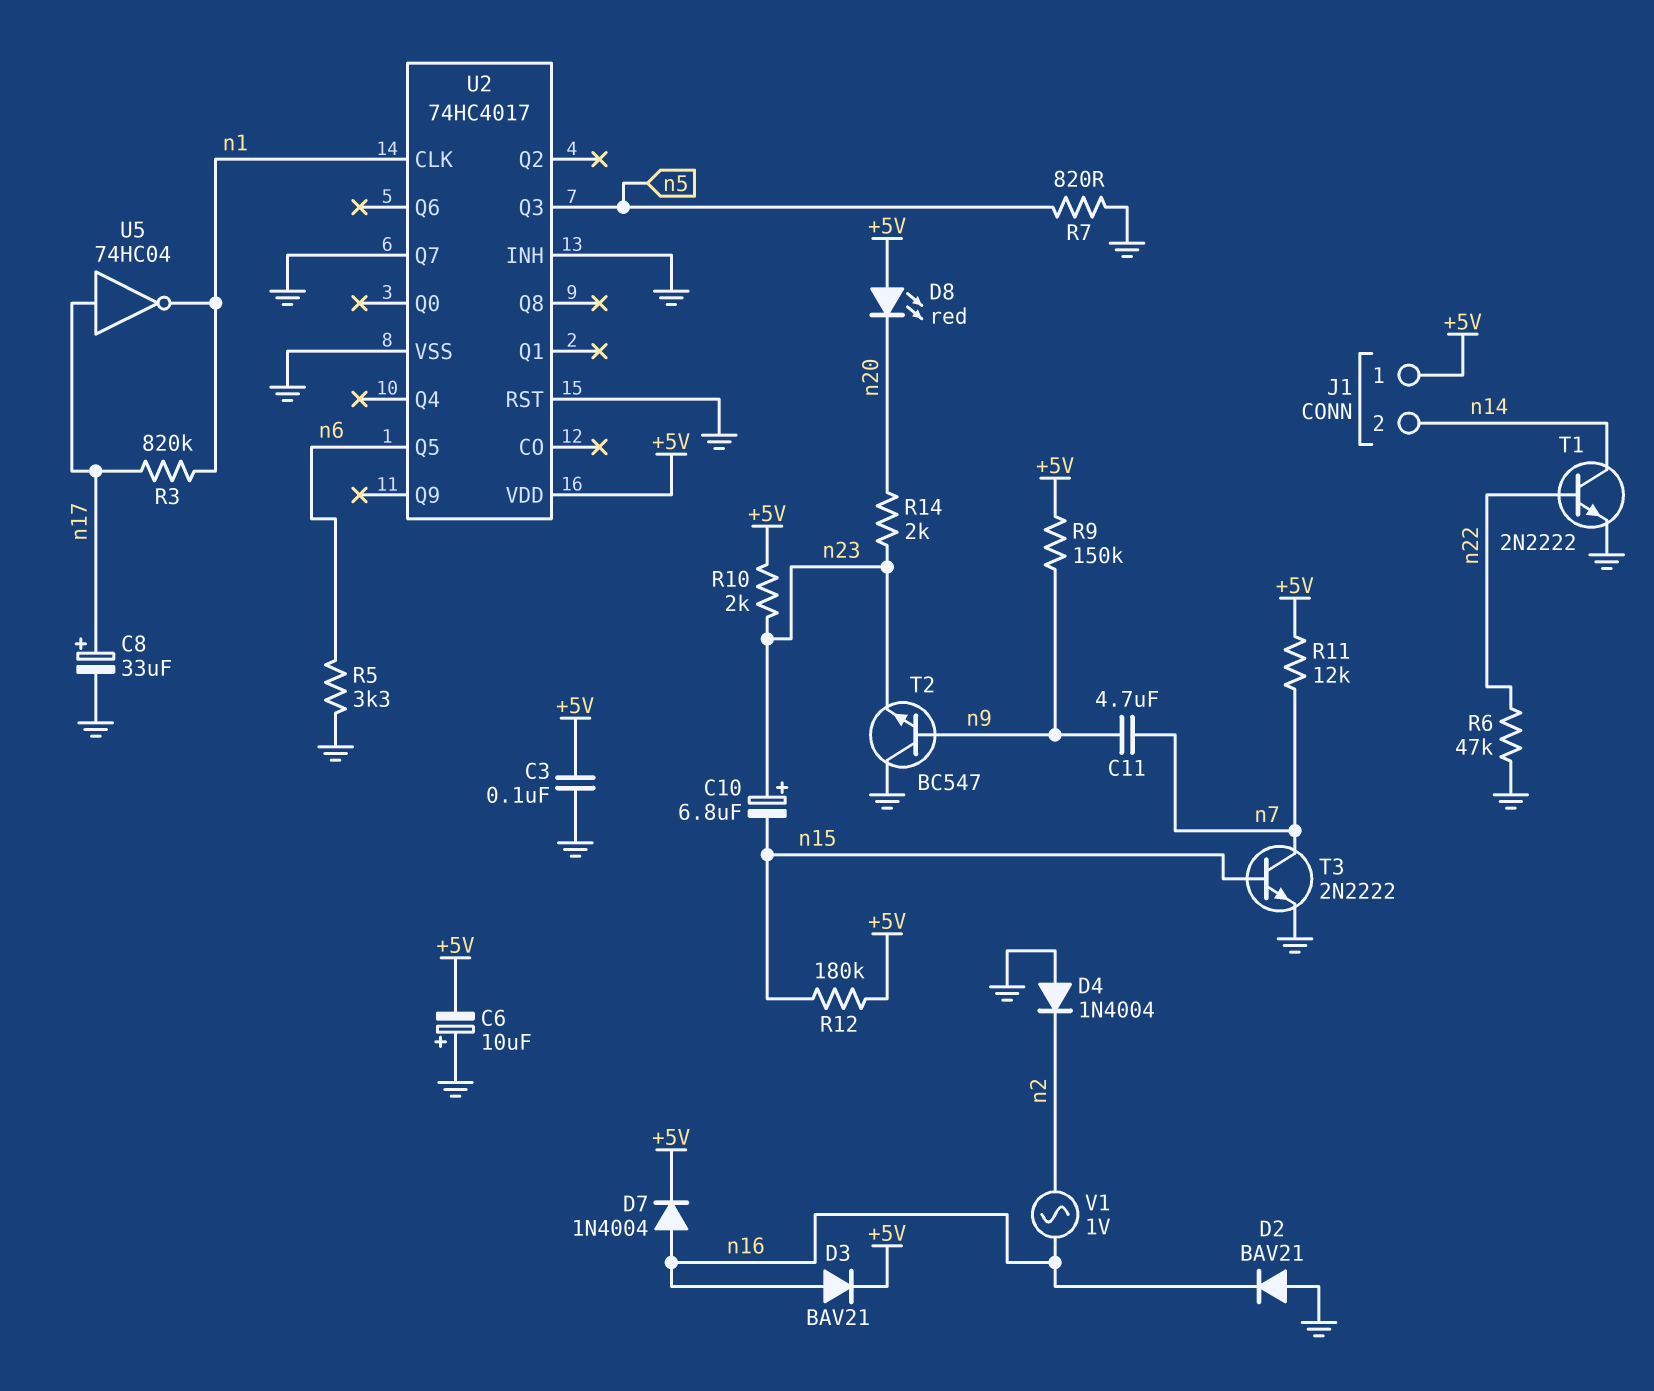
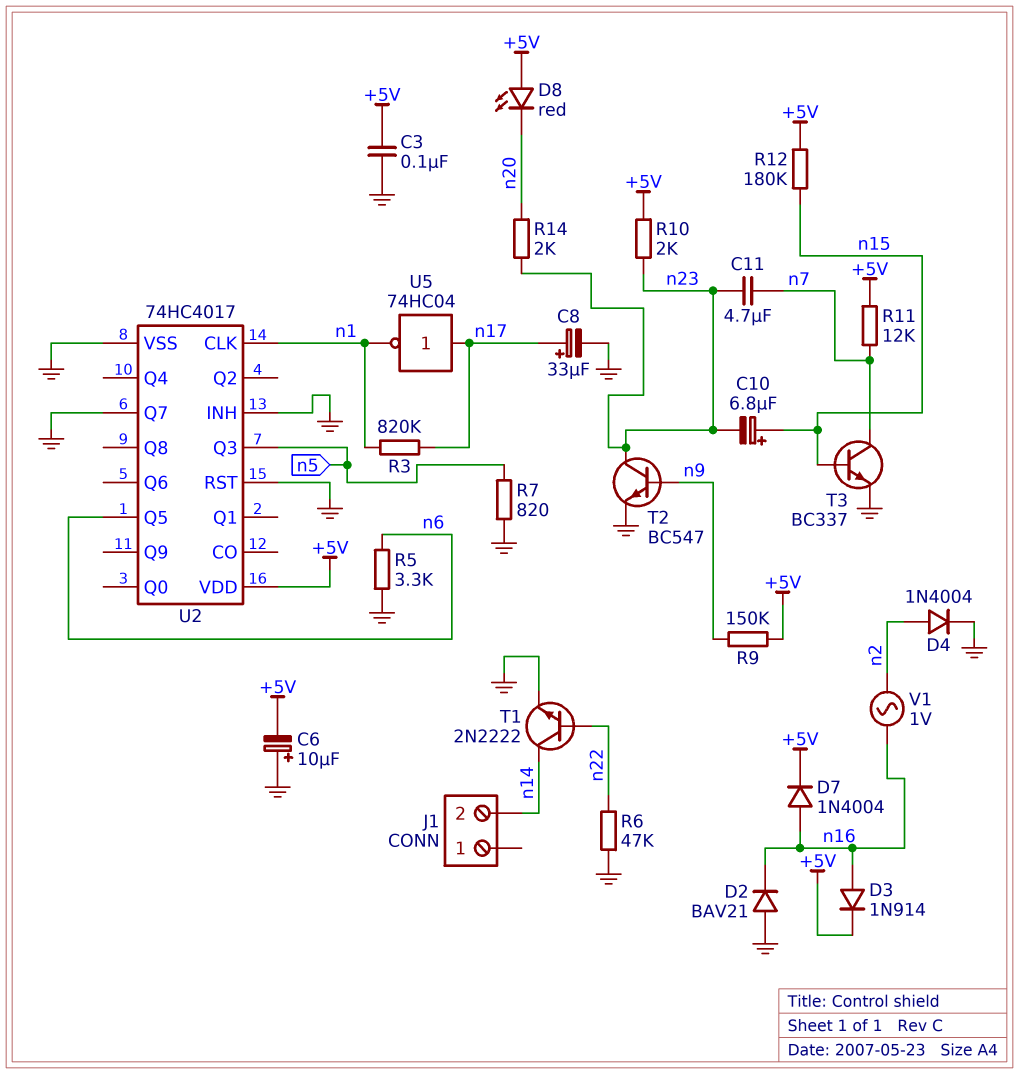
C10: 6.8uF (plus n23, minus n15) -> 6.8uF (plus n15, minus n23)
C11: 4.7uF (n7, n9) -> 4.7uF (n7, n23)
D3: diode BAV21 (A n16, K +5V) -> diode 1N914 (A n16, K +5V)
D4: diode 1N4004 (A GND, K n2) -> diode 1N4004 (A n2, K GND)
J1 pin 1: +5V -> none
T2: NPN BC547 (B n9, C GND, E n23) -> NPN BC547 (B n9, C n23, E GND)
T3: NPN 2N2222 (B n15, C n7, E GND) -> NPN BC337 (B n15, C n7, E GND)

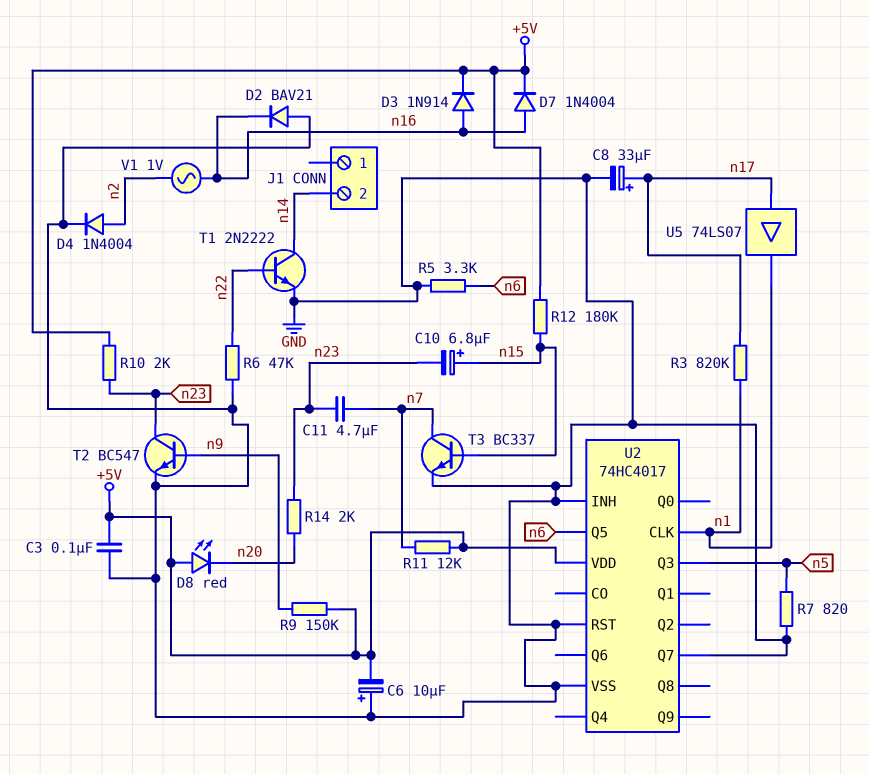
U5: NOT 74HC04 (in n17, out n1) -> buffer 74LS07 (in n17, out n1)

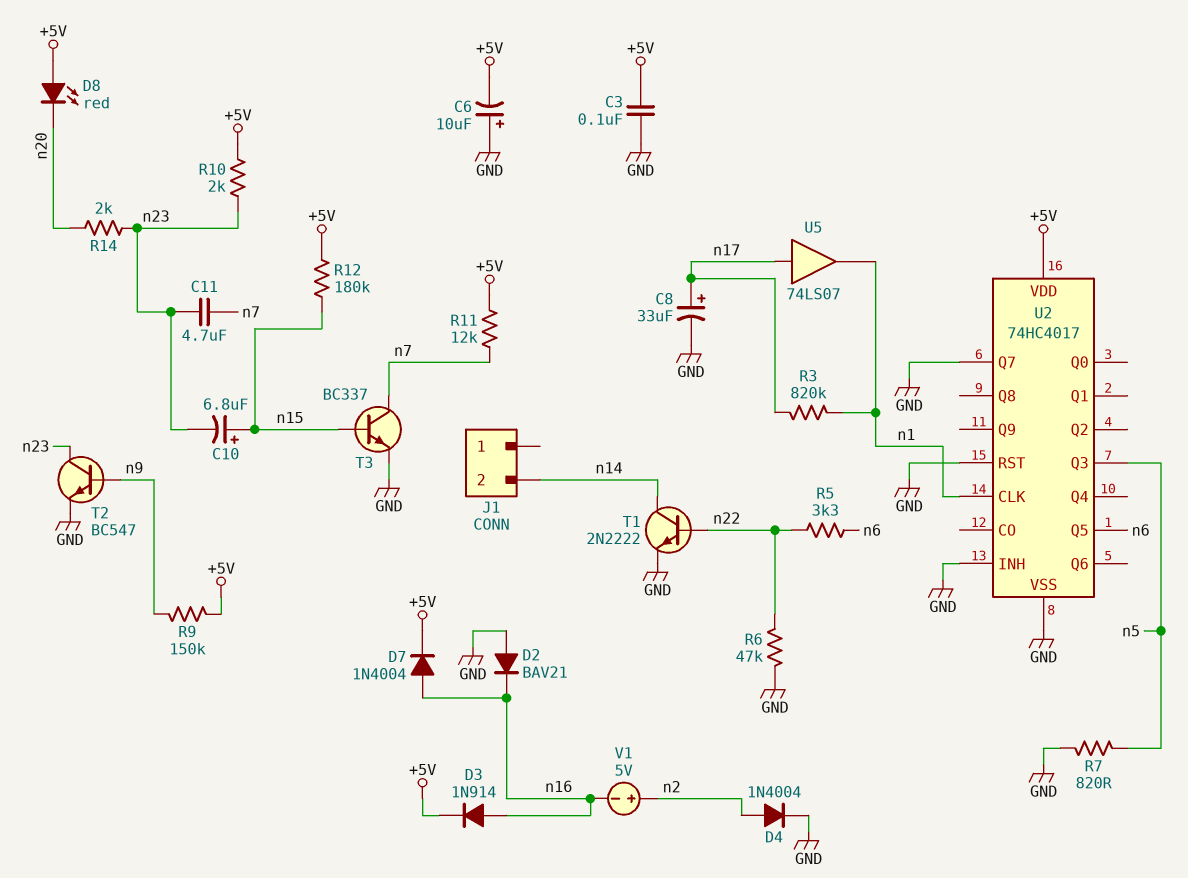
R5: 3.3k (GND, n6) -> 3.3k (n6, n22)
V1: AC 1V (n2, n16) -> 5V (plus n2, minus n16)

